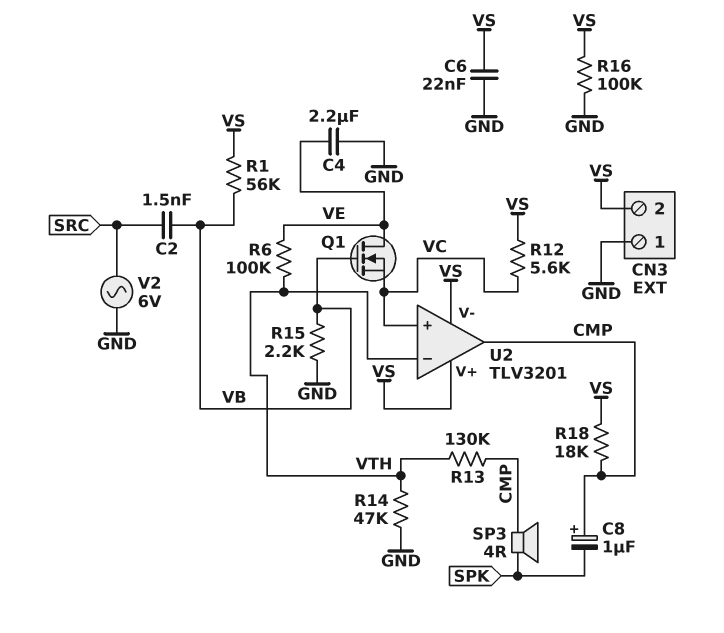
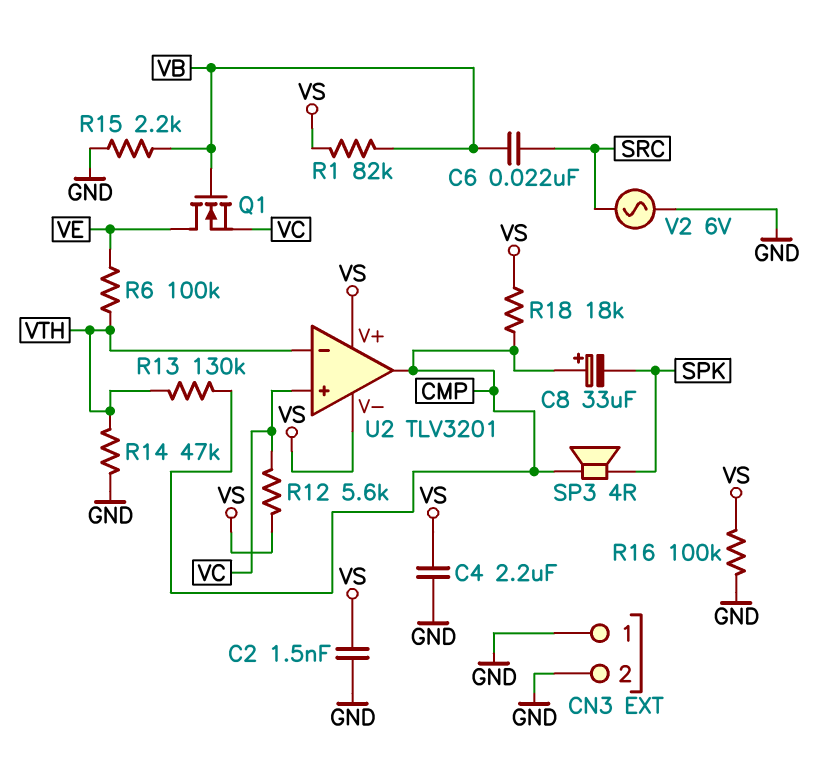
C2: 1.5nF (SRC, VB) -> 1.5nF (GND, VS)
C4: 2.2uF (GND, VE) -> 2.2uF (GND, VS)
C6: 22nF (GND, VS) -> 22nF (SRC, VB)
C8: 1uF (plus CMP, minus SPK) -> 33uF (plus CMP, minus SPK)
CN3 pin 2: VS -> GND
R1: 56k (VB, VS) -> 82k (VB, VS)

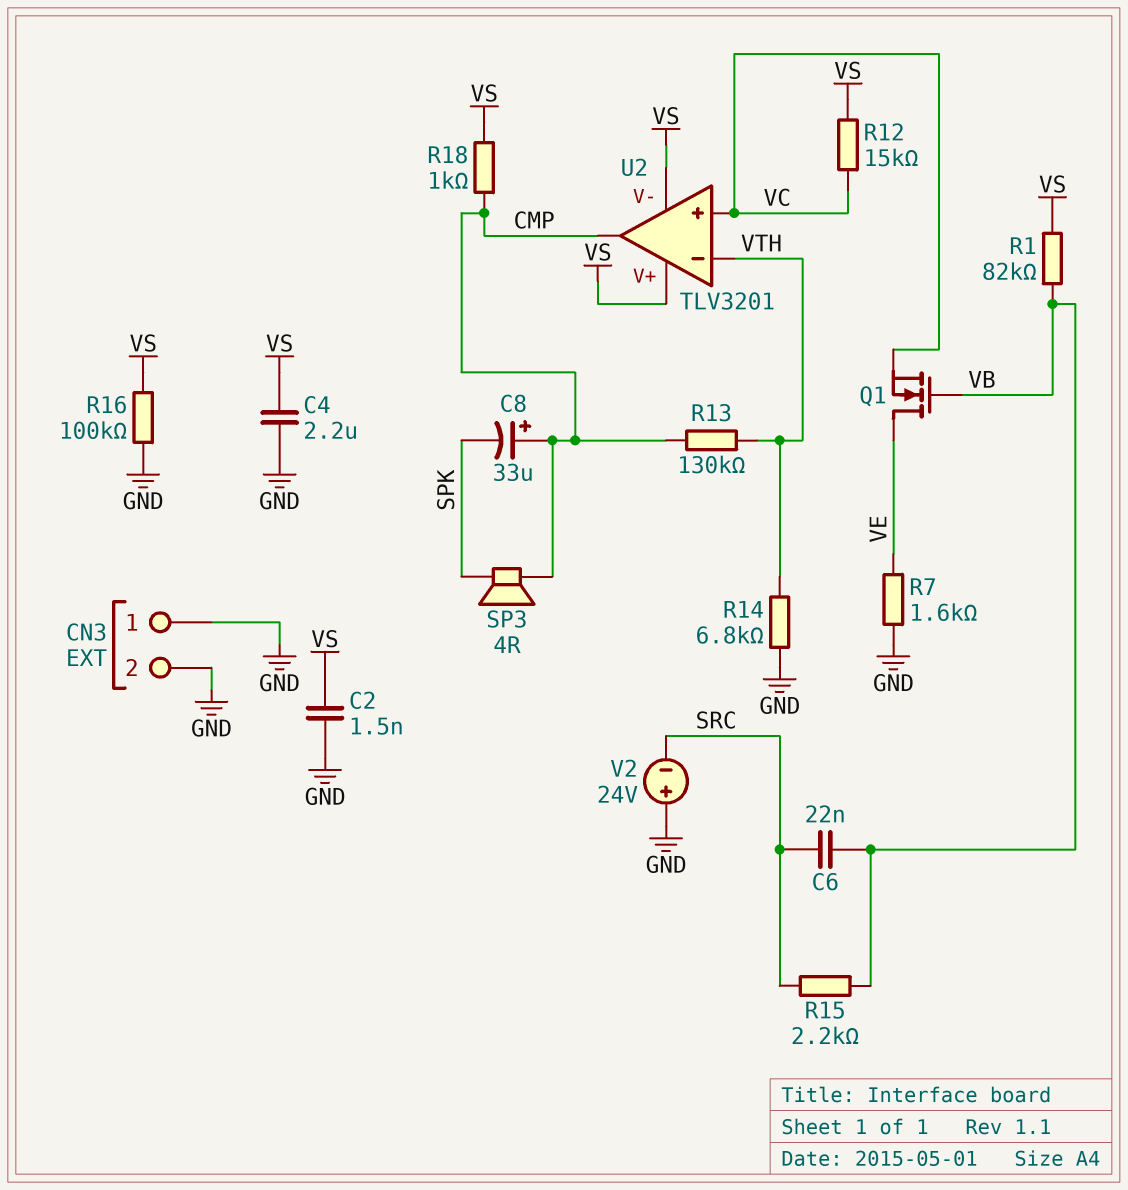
R6: 100k (VE, VTH) -> none
R7: none -> 1.6k (GND, VE)
R12: 5.6k (VC, VS) -> 15k (VC, VS)
R14: 47k (GND, VTH) -> 6.8k (GND, VTH)
R15: 2.2k (GND, VB) -> 2.2k (SRC, VB)
R18: 18k (CMP, VS) -> 1k (CMP, VS)
V2: AC 6V (GND, SRC) -> 24V (plus GND, minus SRC)

